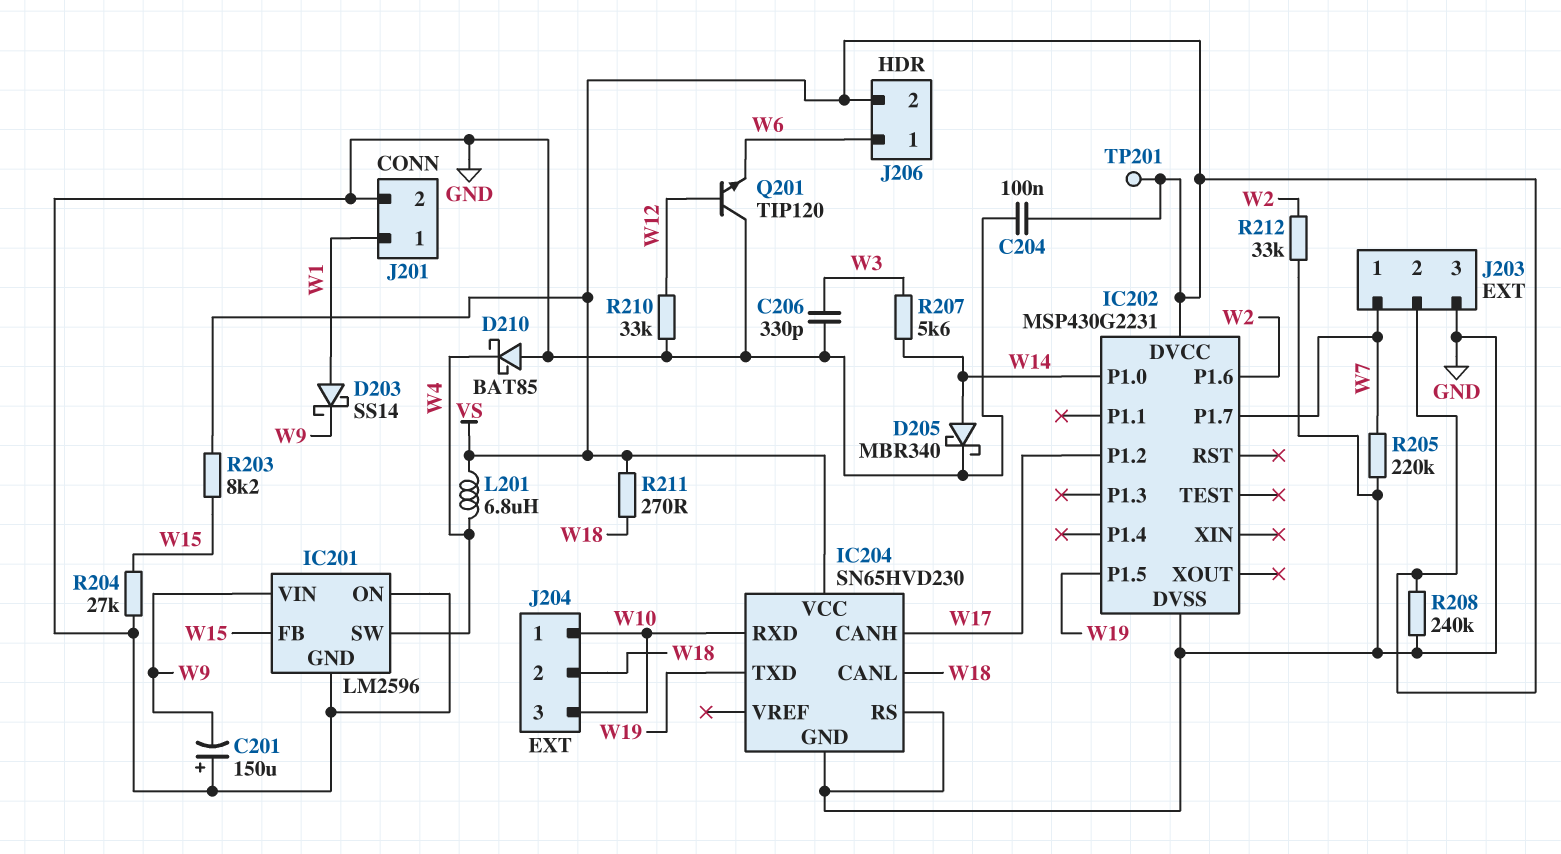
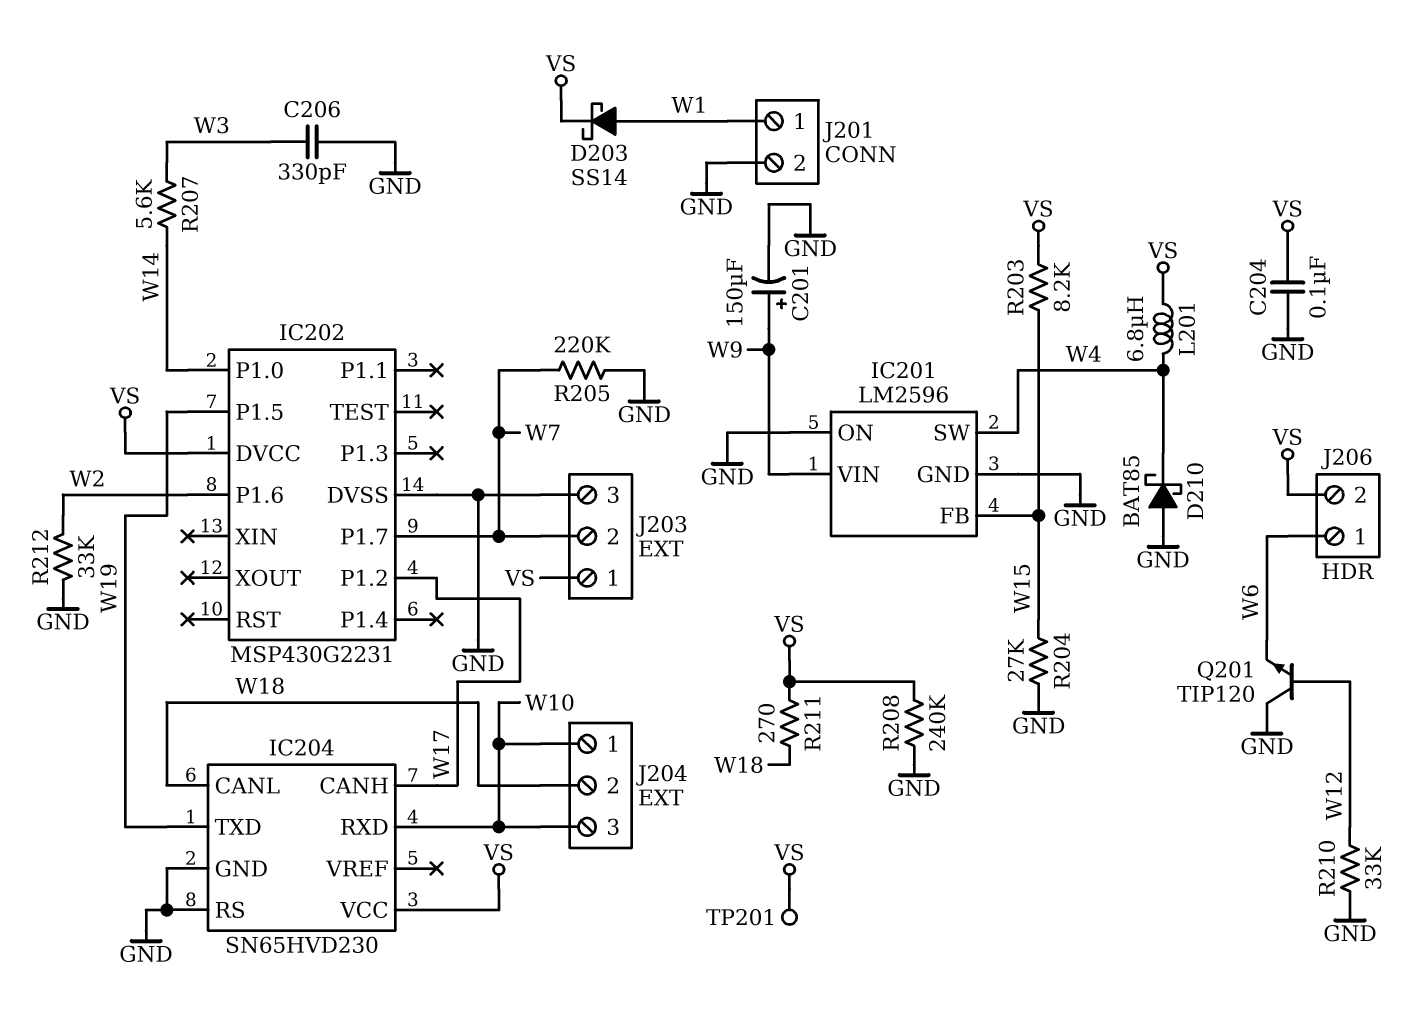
C201: 150uF (plus GND, minus W9) -> 150uF (plus W9, minus GND)
D203: schottky SS14 (A W1, K W9) -> schottky SS14 (A W1, K VS)
D205: schottky MBR340 (A W14, K GND) -> none
J203 pin 1: W7 -> VS
J203 pin 2: VS -> W7

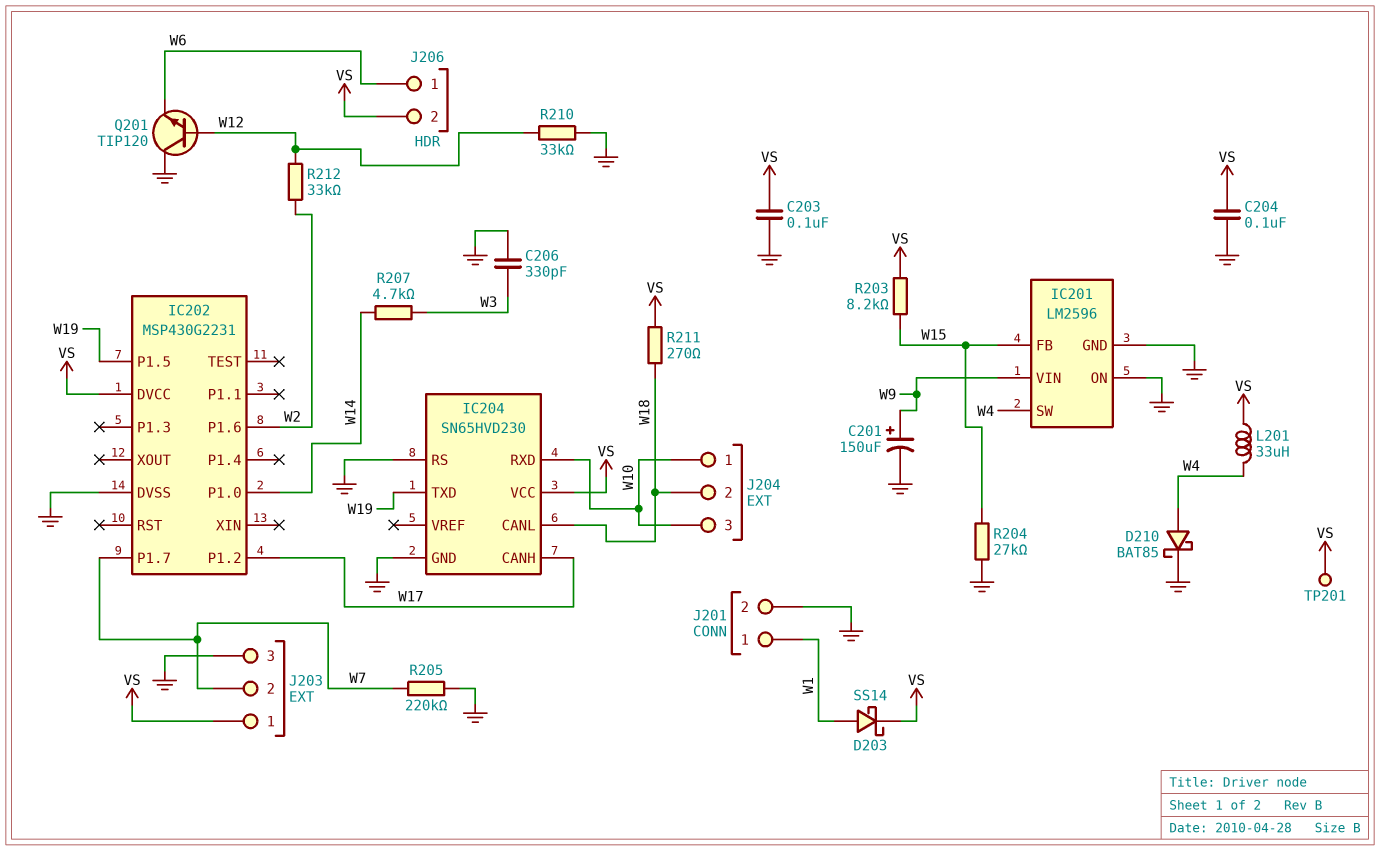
C203: none -> 100nF (GND, VS)
D210: schottky BAT85 (A GND, K W4) -> schottky BAT85 (A W4, K GND)
L201: 6.8uH (VS, W4) -> 33uH (VS, W4)
R207: 5.6k (W3, W14) -> 4.7k (W3, W14)
R208: 240k (GND, VS) -> none
R212: 33k (GND, W2) -> 33k (W2, W12)

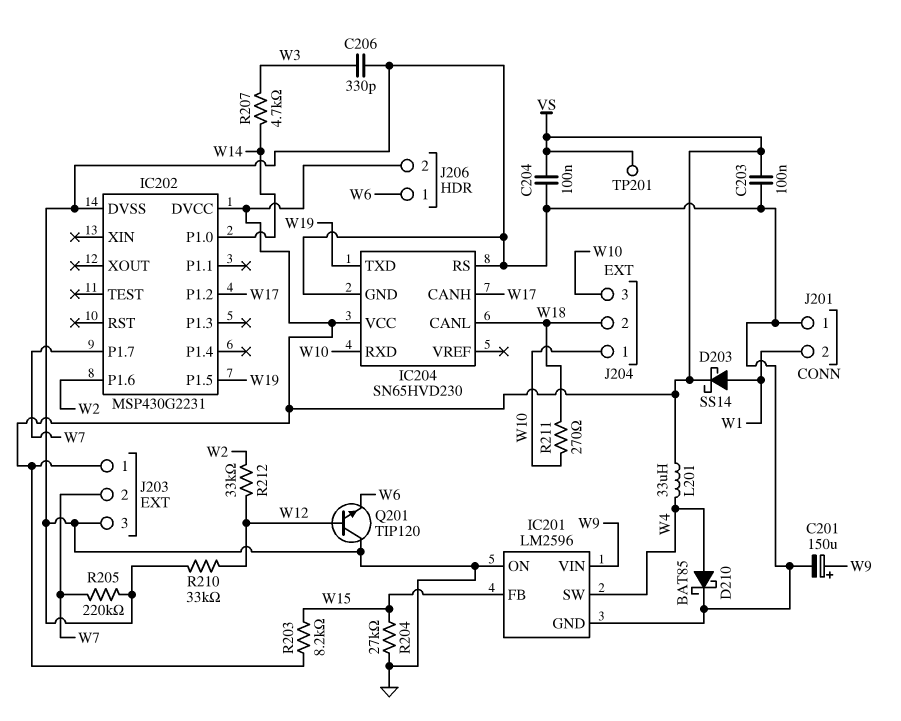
J201 pin 1: W1 -> GND
J201 pin 2: GND -> W1
R211: 270 (VS, W18) -> 270 (W10, W18)

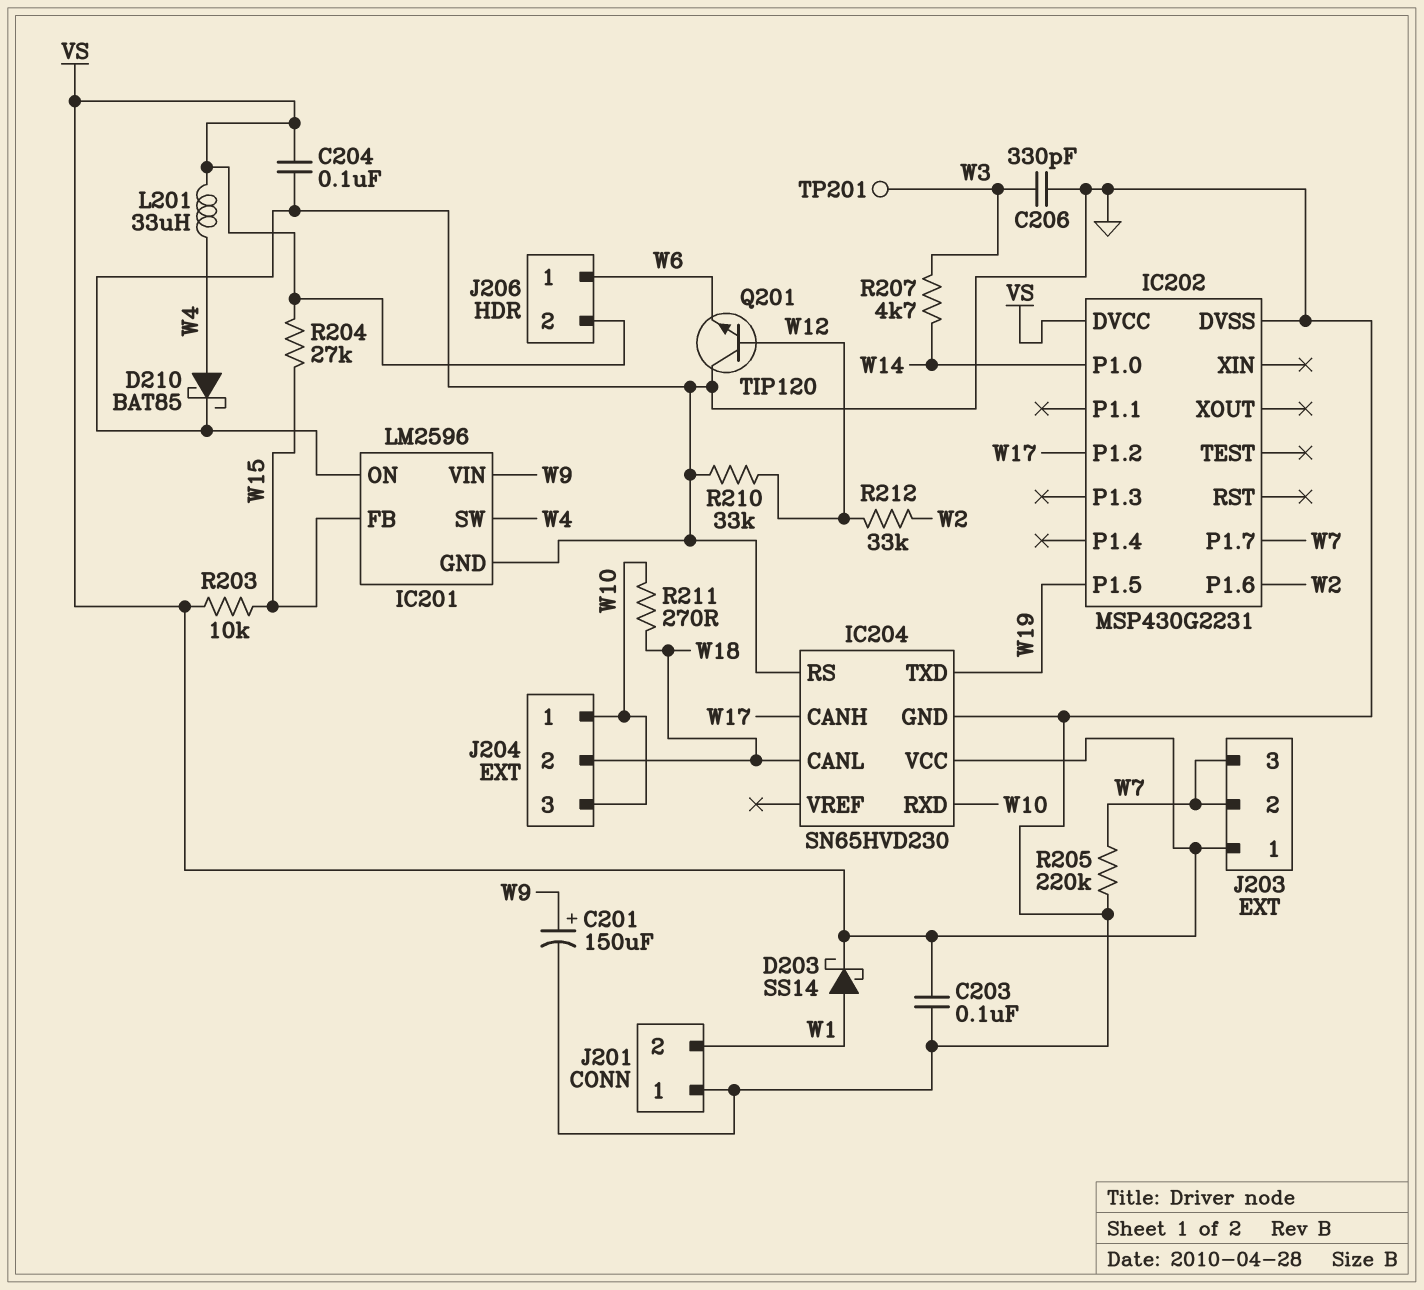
J203 pin 3: GND -> W7
R203: 8.2k (VS, W15) -> 10k (VS, W15)
R204: 27k (GND, W15) -> 27k (VS, W15)
TP201: test point (VS) -> test point (W3)

